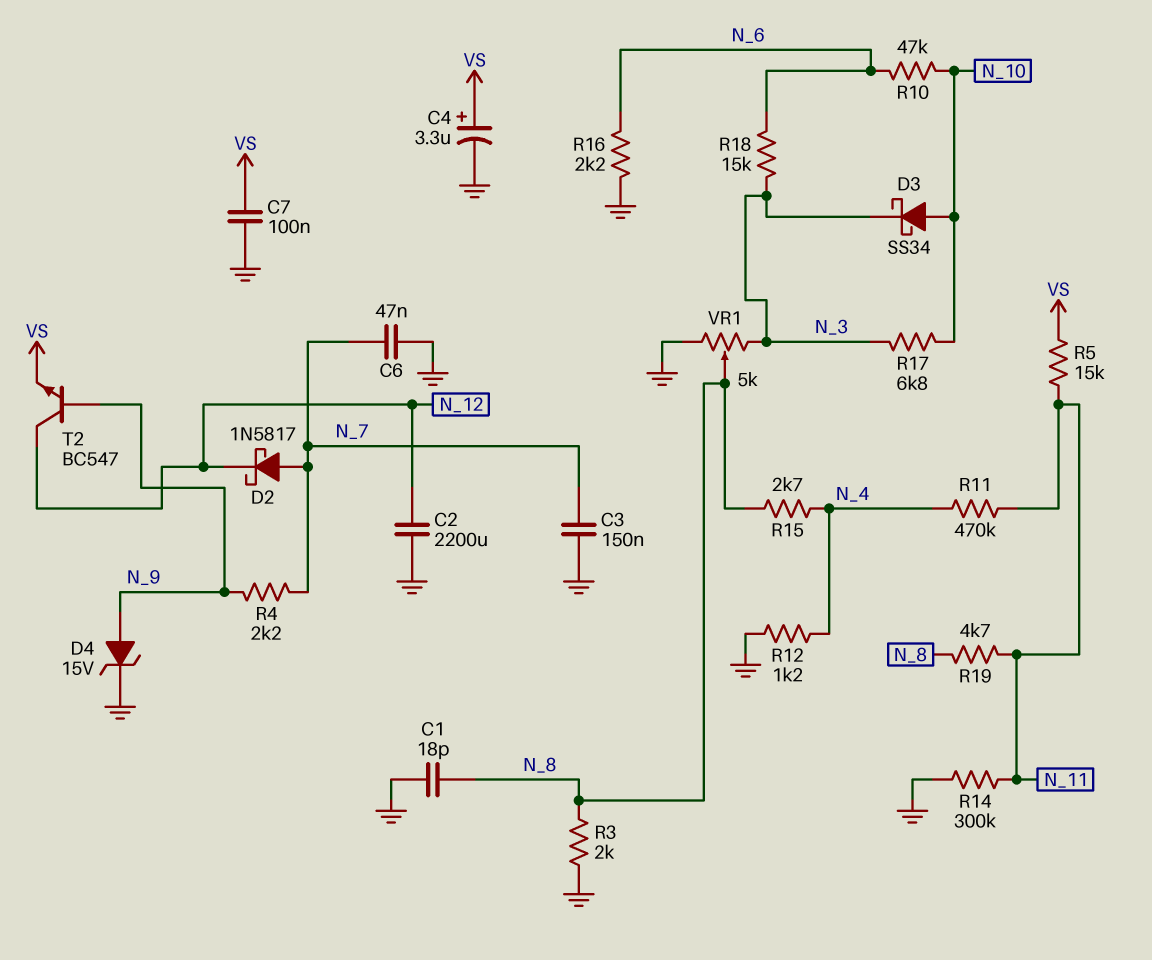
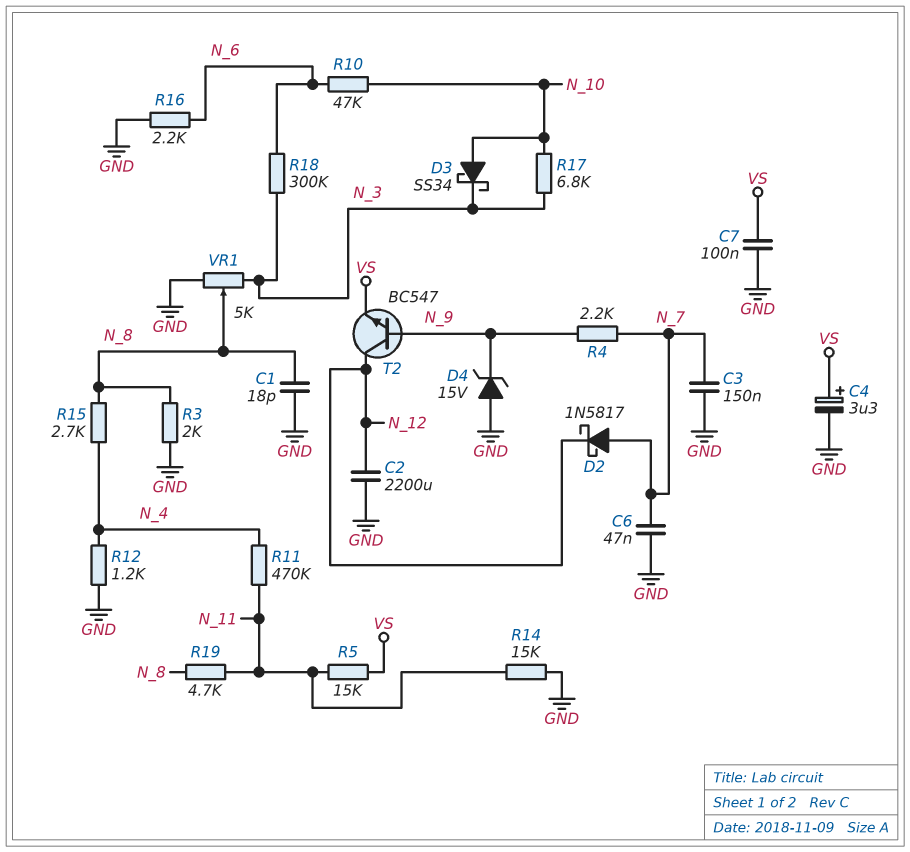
D4: zener 15V (A N_9, K GND) -> zener 15V (A GND, K N_9)
R14: 300k (GND, N_11) -> 15k (GND, N_11)
R18: 15k (N_3, N_6) -> 300k (N_3, N_6)

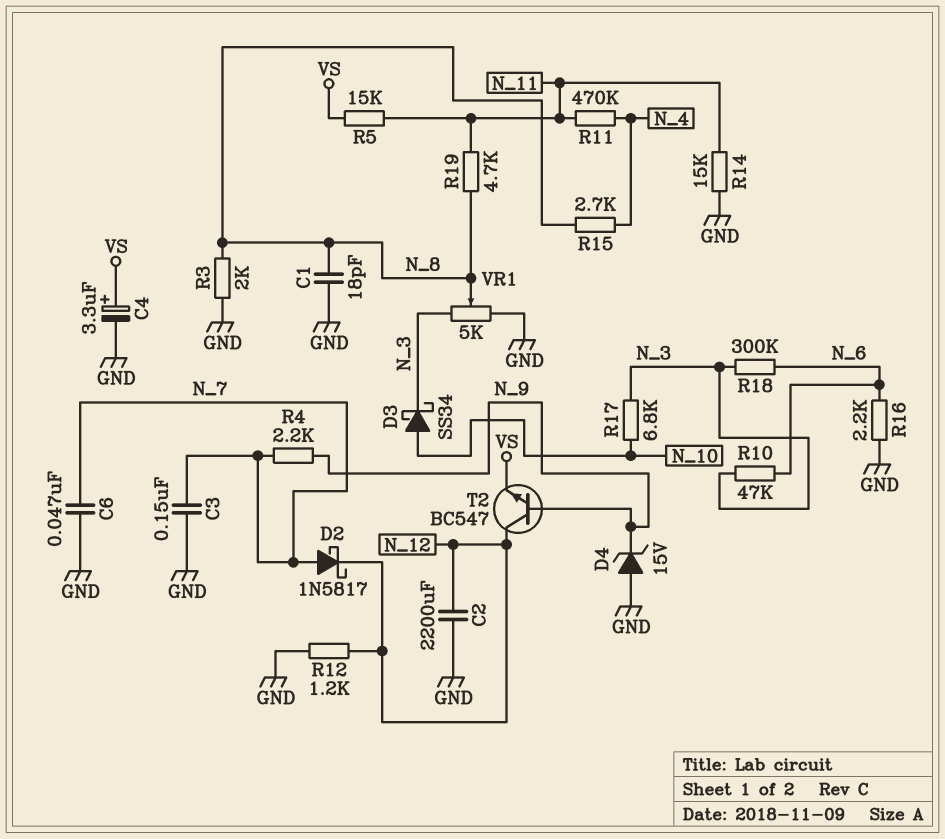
C7: 100nF (GND, VS) -> none
R10: 47k (N_6, N_10) -> 47k (N_3, N_6)
R12: 1.2k (GND, N_4) -> 1.2k (GND, N_12)

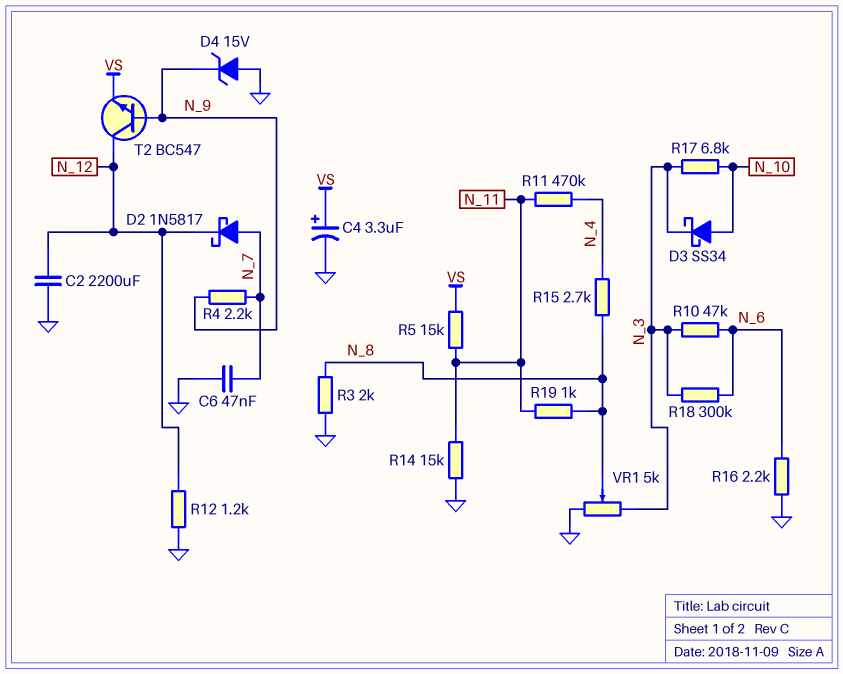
C1: 18pF (GND, N_8) -> none
C3: 150nF (GND, N_7) -> none
R19: 4.7k (N_8, N_11) -> 1k (N_8, N_11)

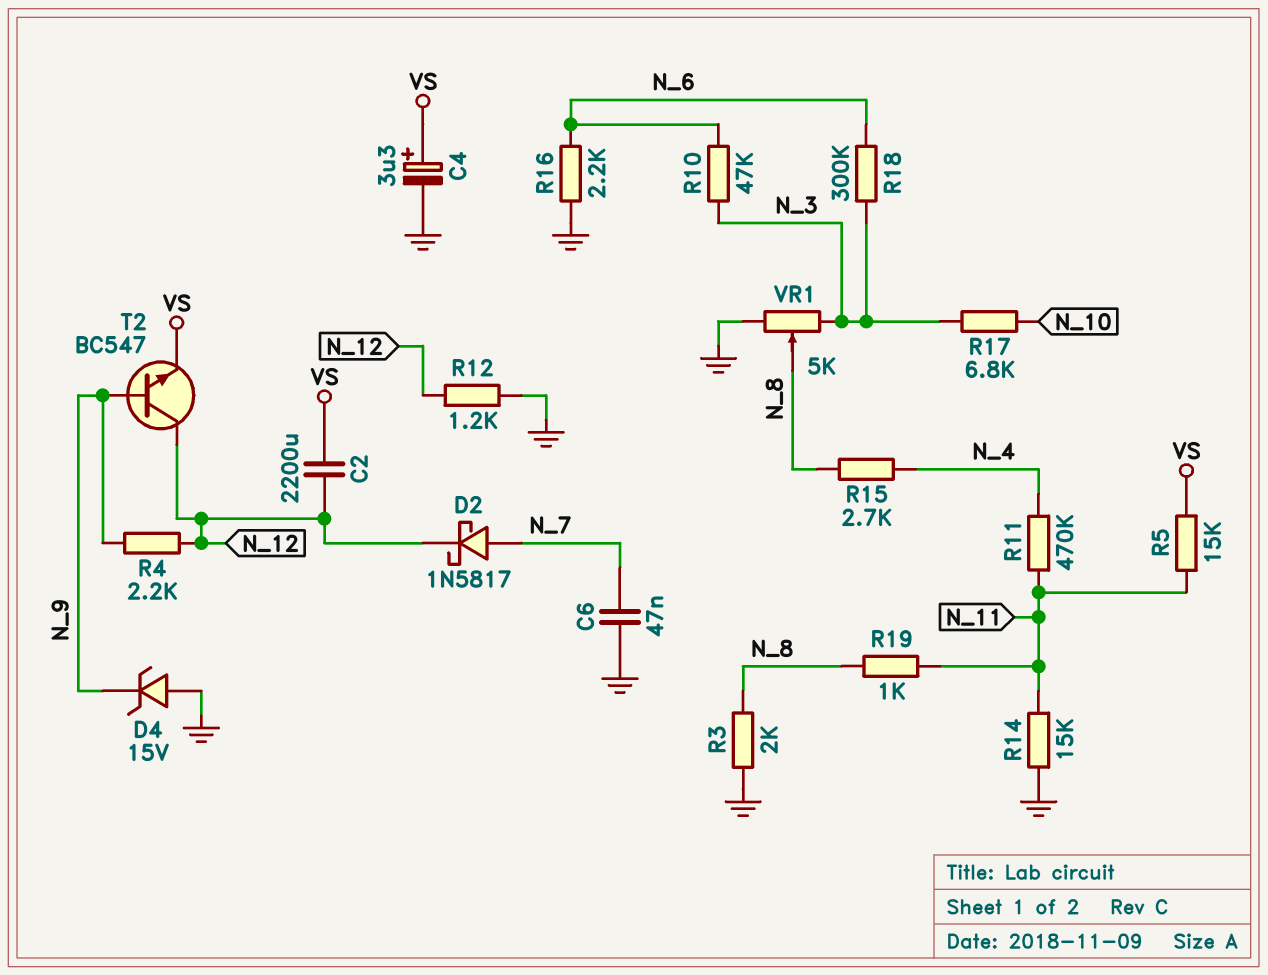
C2: 2200uF (GND, N_12) -> 2200uF (N_12, VS)
D3: schottky SS34 (A N_10, K N_3) -> none
R4: 2.2k (N_7, N_9) -> 2.2k (N_9, N_12)

